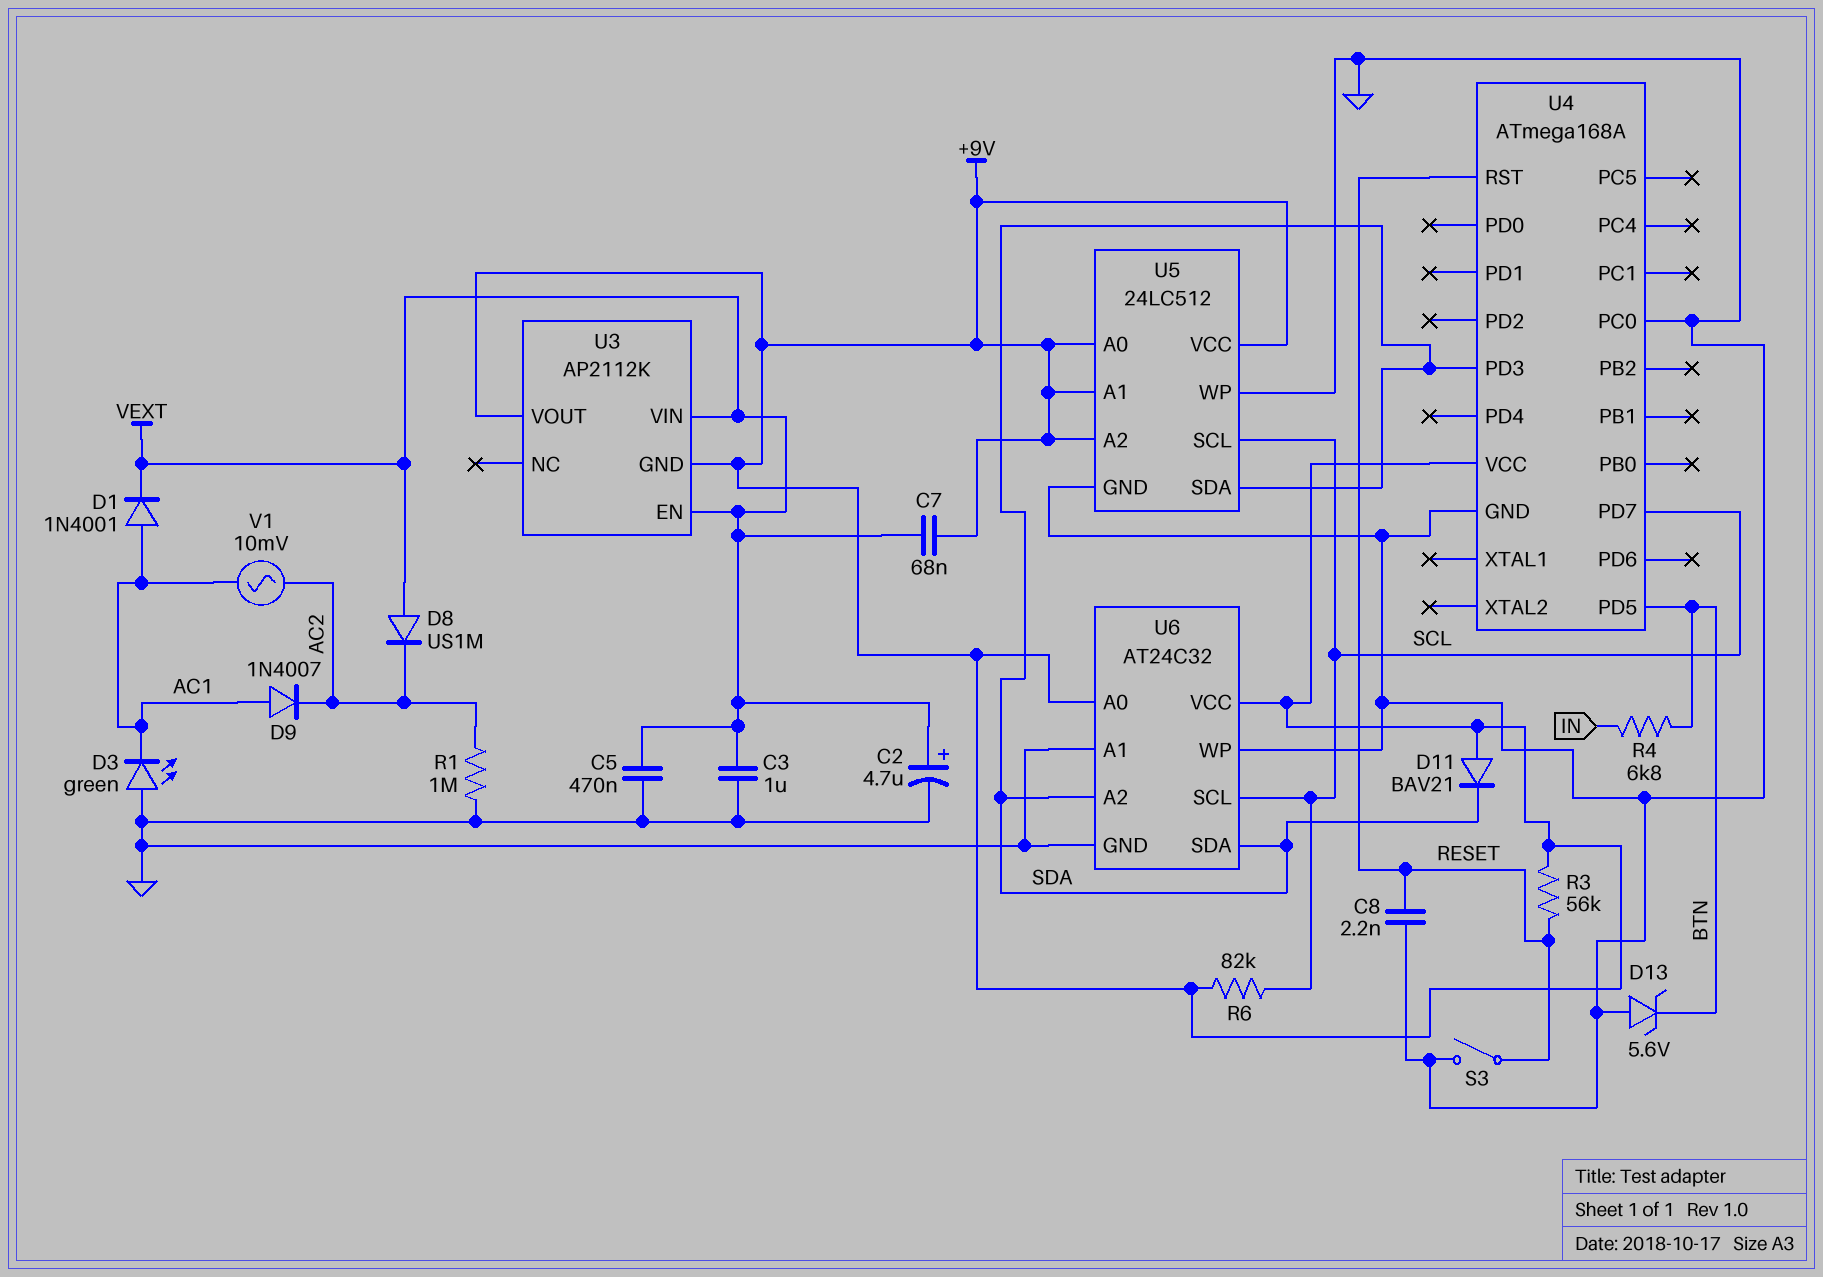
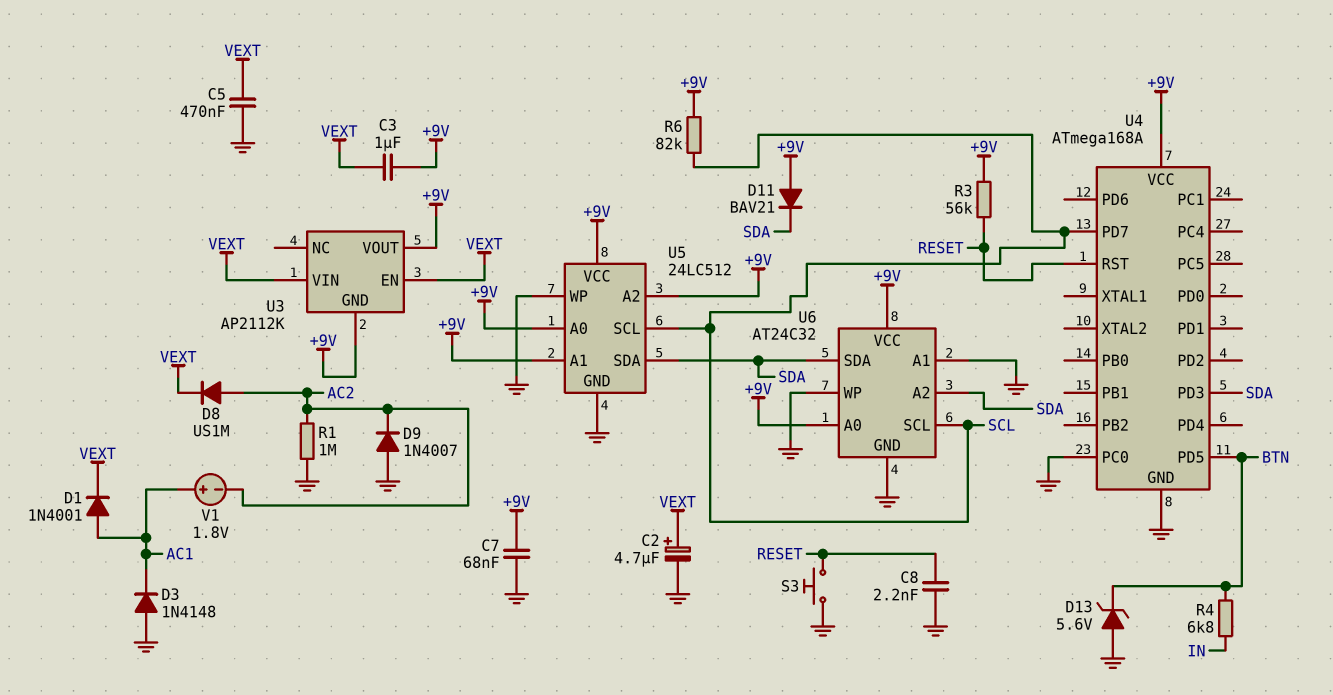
C3: 1uF (GND, VEXT) -> 1uF (+9V, VEXT)
C7: 68nF (+9V, VEXT) -> 68nF (+9V, GND)
D3: LED green (A GND, K AC1) -> diode 1N4148 (A GND, K AC1)
D8: diode US1M (A VEXT, K AC2) -> diode US1M (A AC2, K VEXT)
D9: diode 1N4007 (A AC1, K AC2) -> diode 1N4007 (A GND, K AC2)
S3: switch (GND, RESET) -> button (GND, RESET)
V1: AC 10mV (AC1, AC2) -> 1.8V (plus AC1, minus AC2)

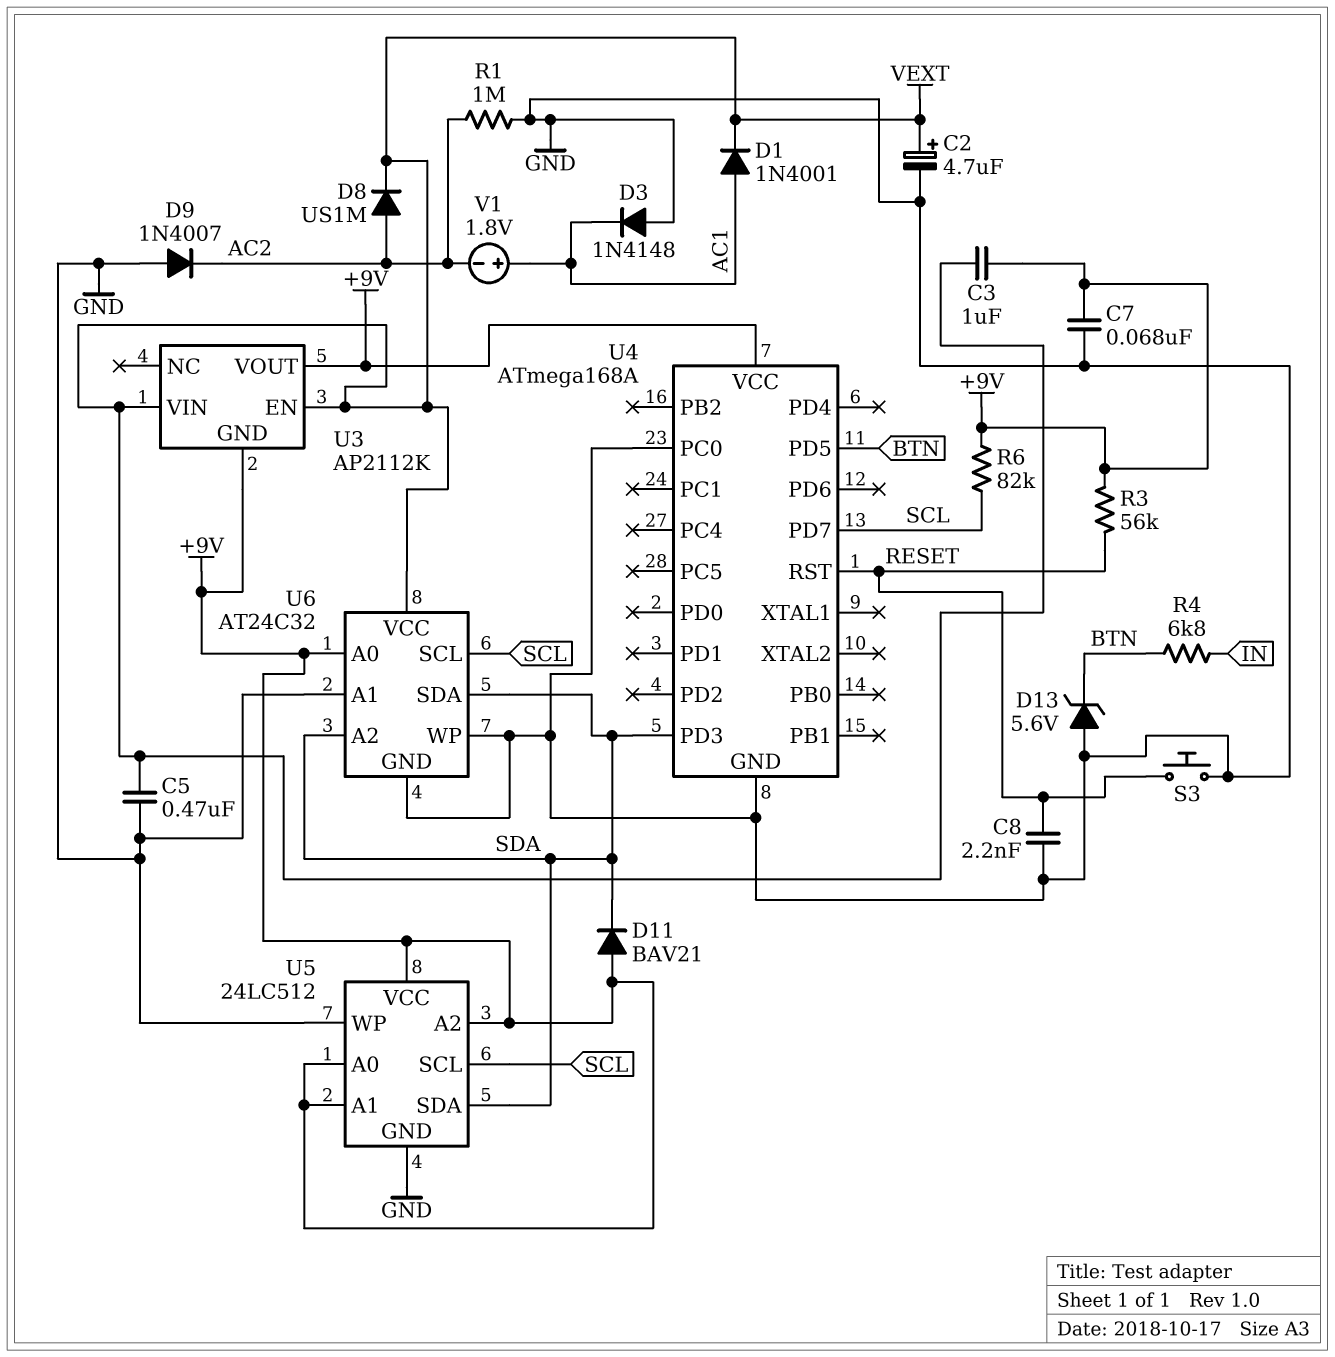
U6 pin VCC: +9V -> VEXT

